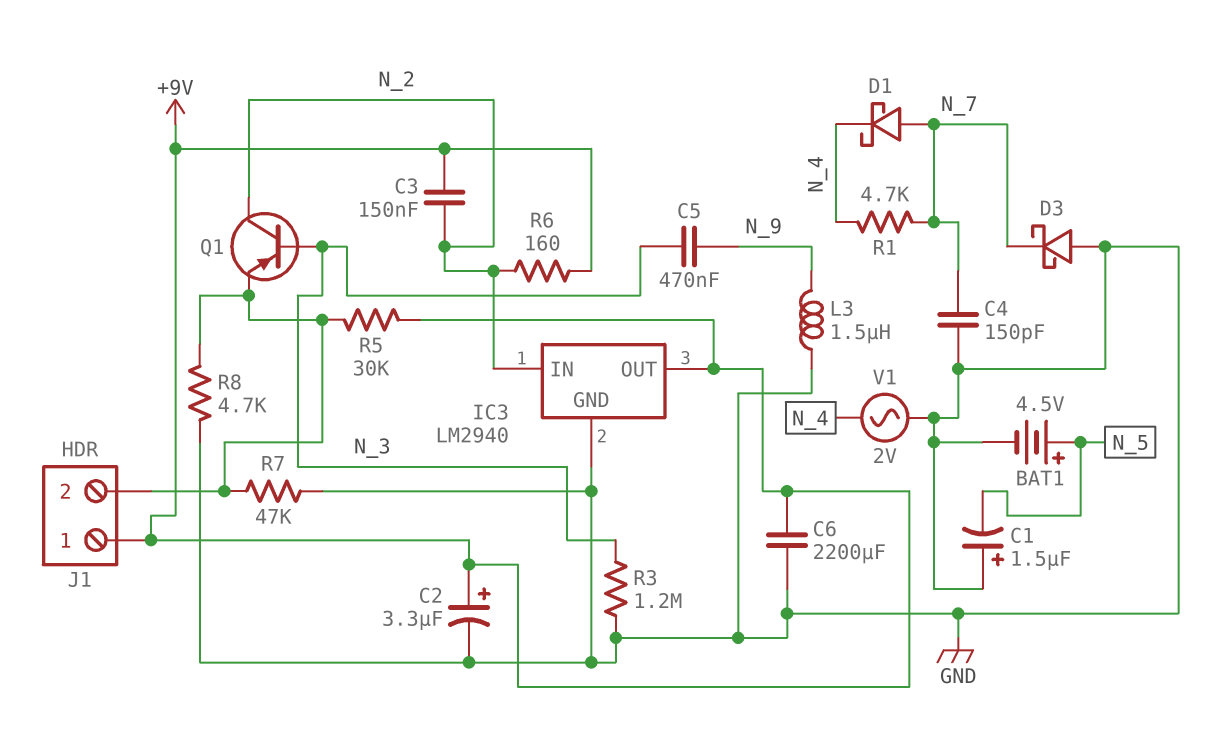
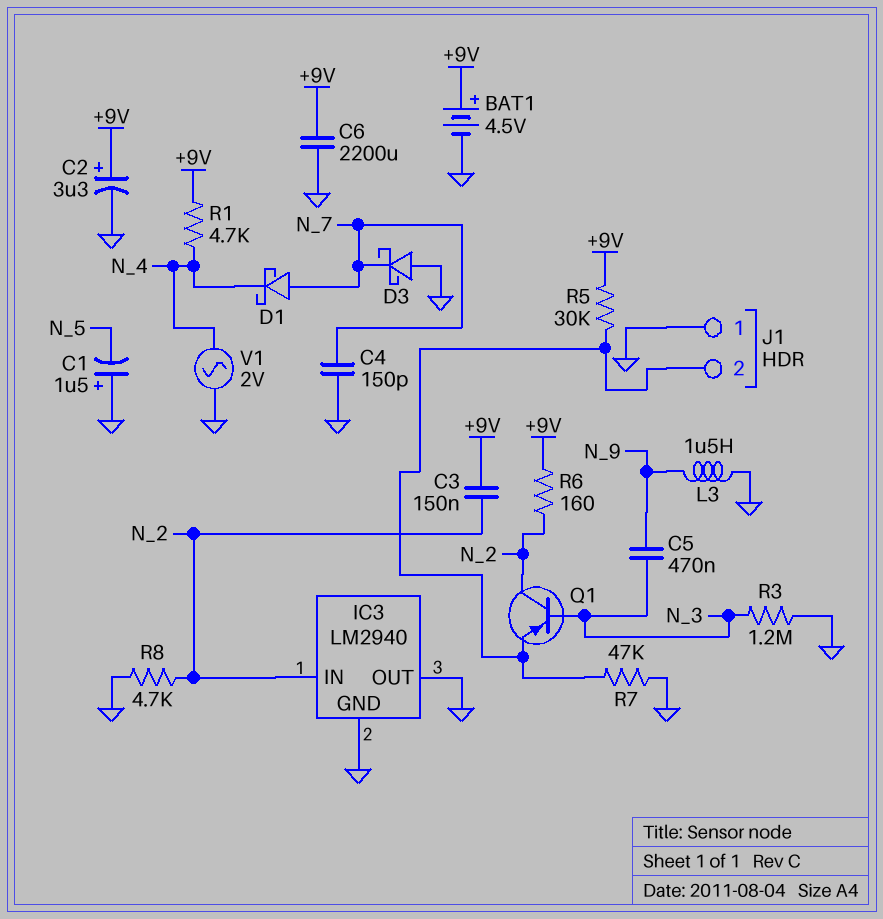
BAT1: 4.5V (plus N_5, minus GND) -> 4.5V (plus +9V, minus GND)
IC3 pin OUT: +9V -> GND
J1 pin 1: +9V -> GND
R1: 4.7k (N_4, N_7) -> 4.7k (+9V, N_4)
R8: 4.7k (GND, J1/2) -> 4.7k (GND, N_2)

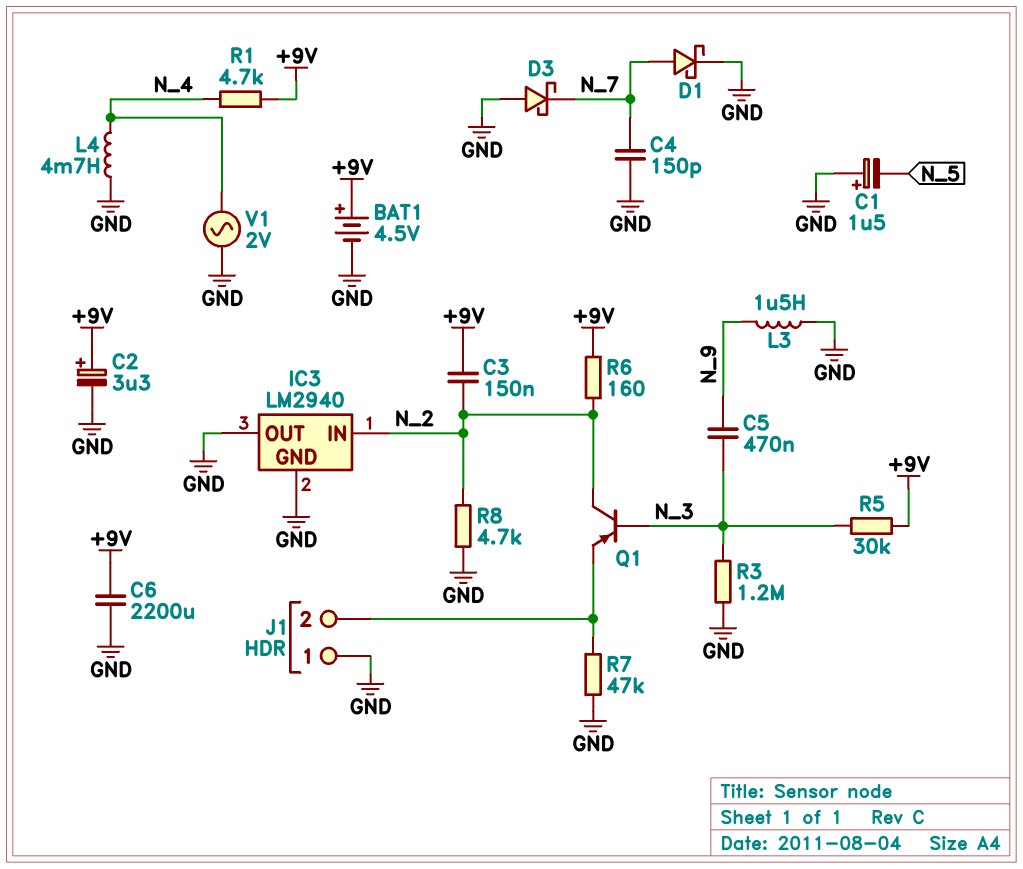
D1: schottky (A N_7, K N_4) -> schottky (A N_7, K GND)
L4: none -> 4.7mH (GND, N_4)
R5: 30k (+9V, J1/2) -> 30k (+9V, N_3)

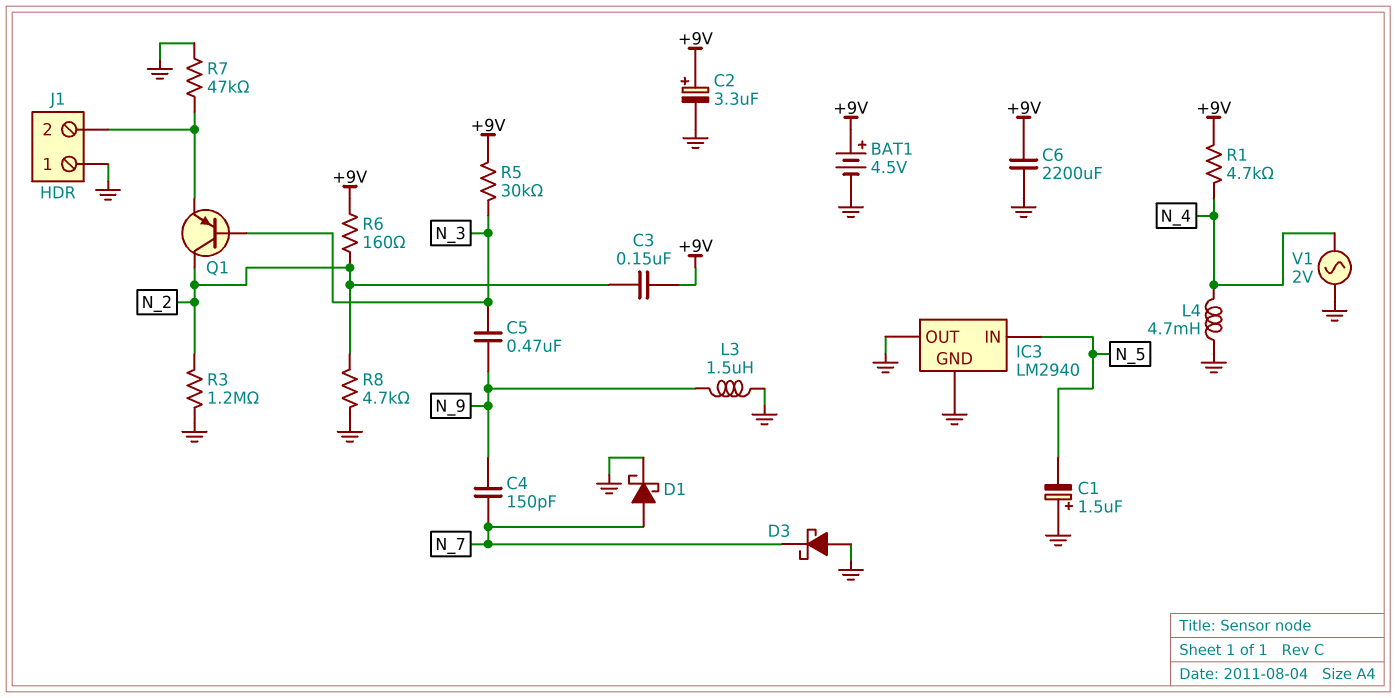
C4: 150pF (GND, N_7) -> 150pF (N_7, N_9)
IC3 pin IN: N_2 -> N_5
R3: 1.2M (GND, N_3) -> 1.2M (GND, N_2)

